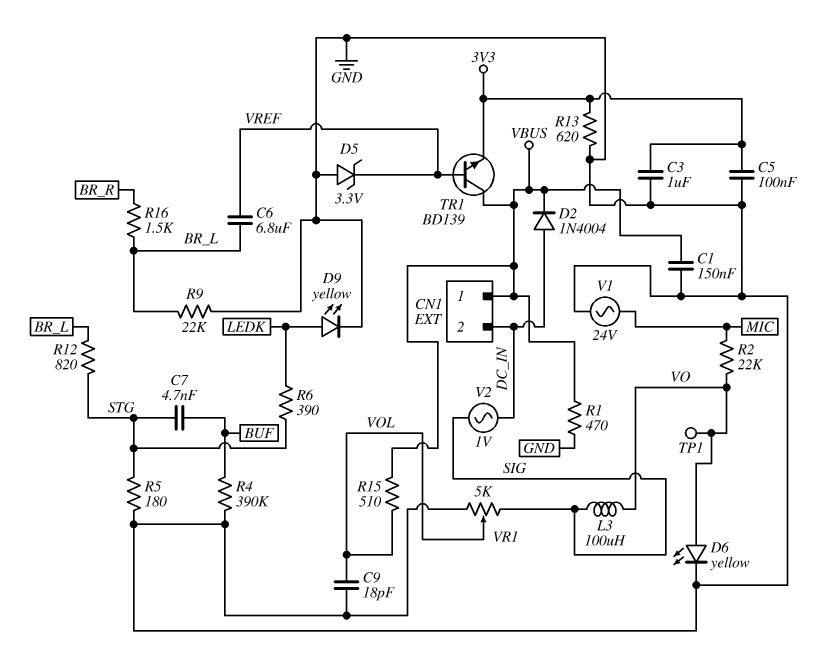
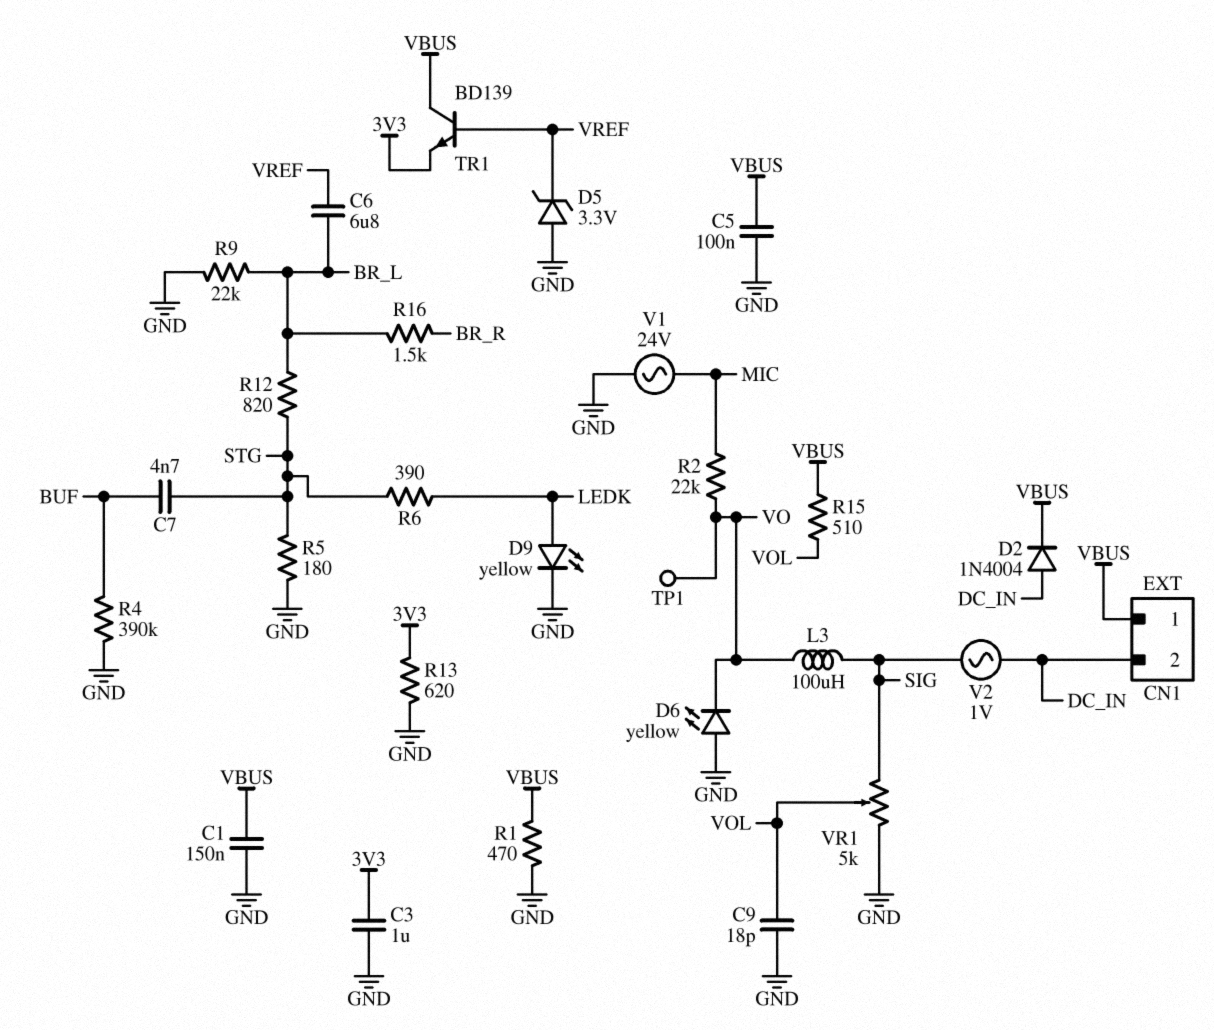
C5: 100nF (3V3, GND) -> 100nF (GND, VBUS)
D6: LED yellow (A VO, K GND) -> LED yellow (A GND, K VO)

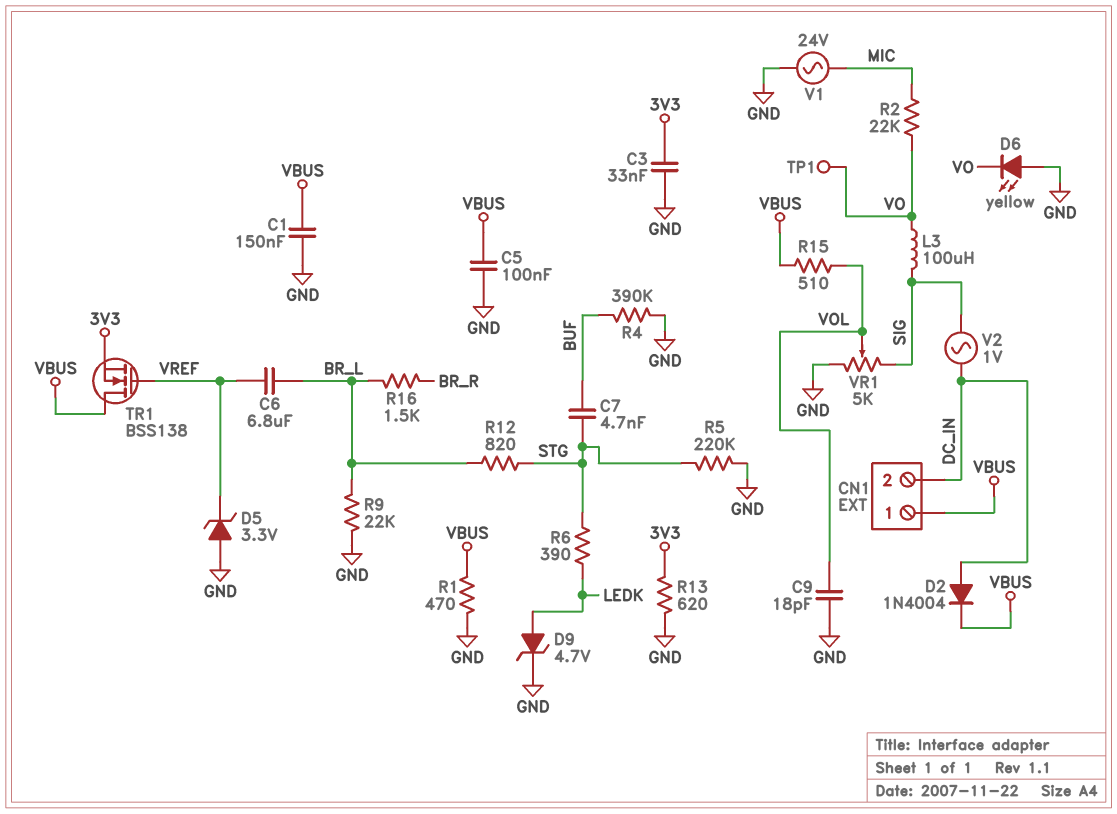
C3: 1uF (3V3, GND) -> 33nF (3V3, GND)
D9: LED yellow (A LEDK, K GND) -> zener 4.7V (A LEDK, K GND)
R5: 180 (GND, STG) -> 220k (GND, STG)
TR1: NPN BD139 (B VREF, C VBUS, E 3V3) -> NMOS BSS138 (G VREF, D VBUS, S 3V3)

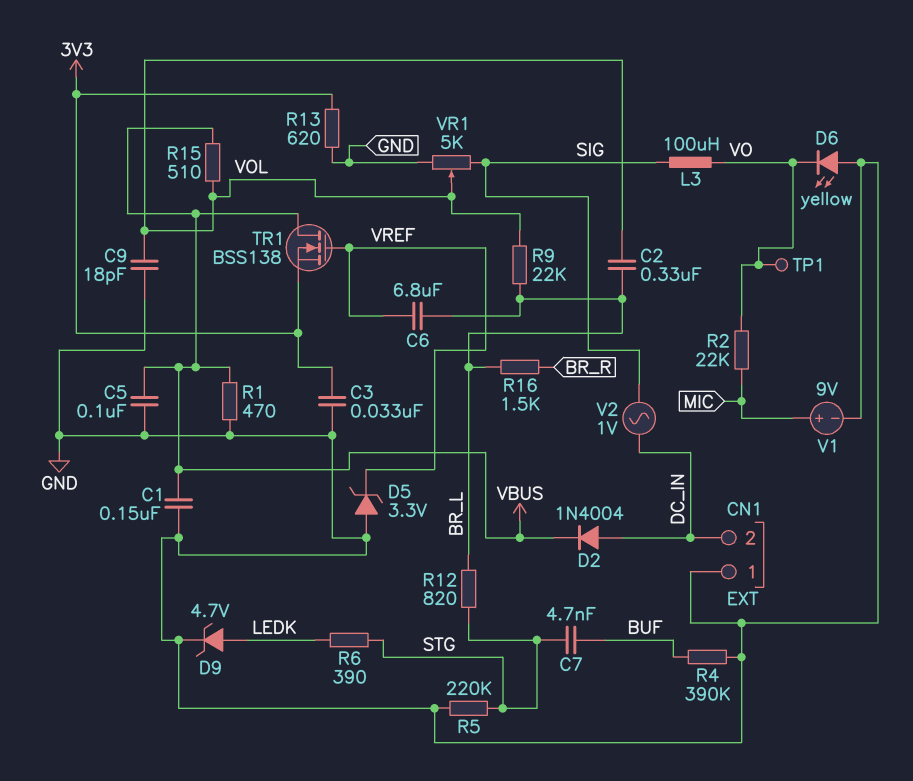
C2: none -> 330nF (BR_L, VOL)
CN1 pin 1: VBUS -> GND
R9: 22k (BR_L, GND) -> 22k (BR_L, VOL)
V1: AC 24V (GND, MIC) -> 9V (plus MIC, minus GND)

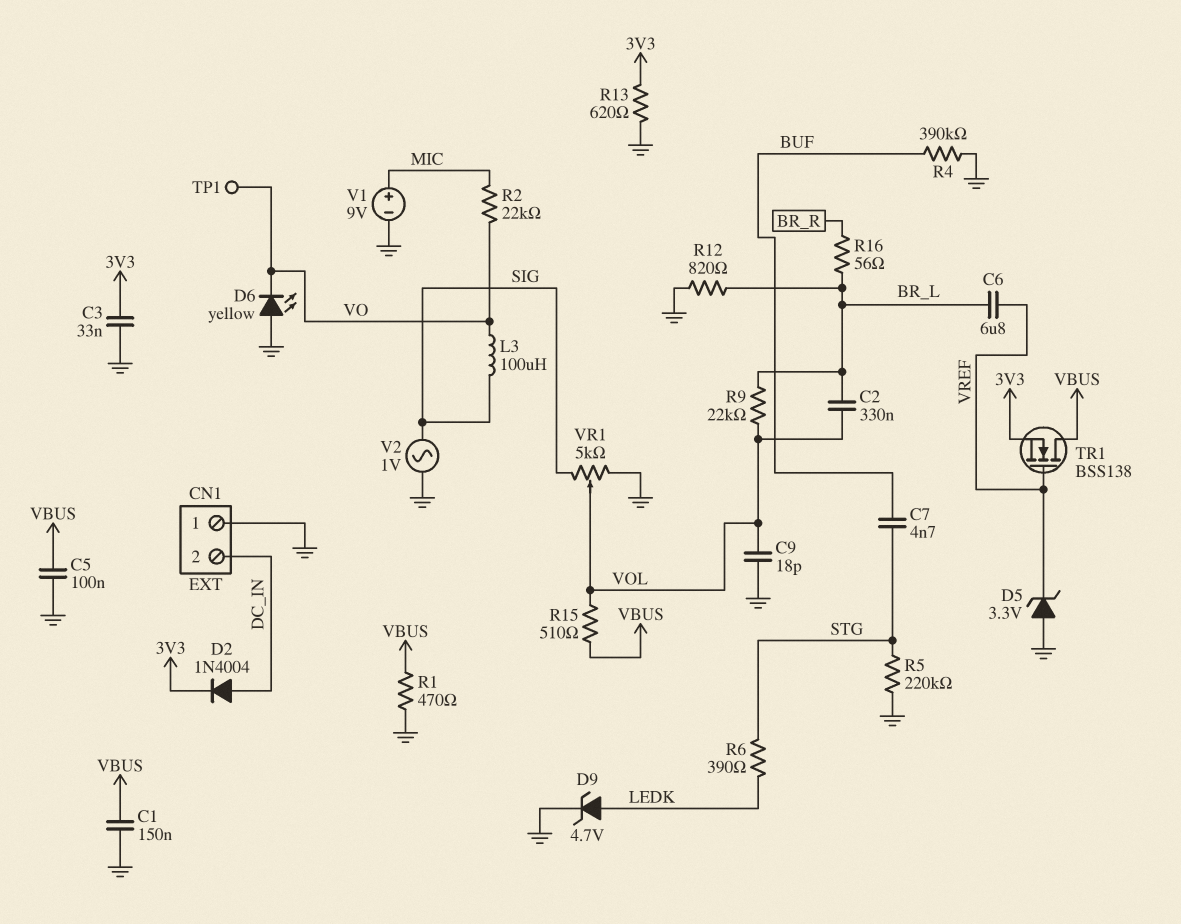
D2: diode 1N4004 (A DC_IN, K VBUS) -> diode 1N4004 (A DC_IN, K 3V3)
R12: 820 (BR_L, STG) -> 820 (BR_L, GND)
R16: 1.5k (BR_L, BR_R) -> 56 (BR_L, BR_R)
V2: AC 1V (DC_IN, SIG) -> AC 1V (GND, SIG)

